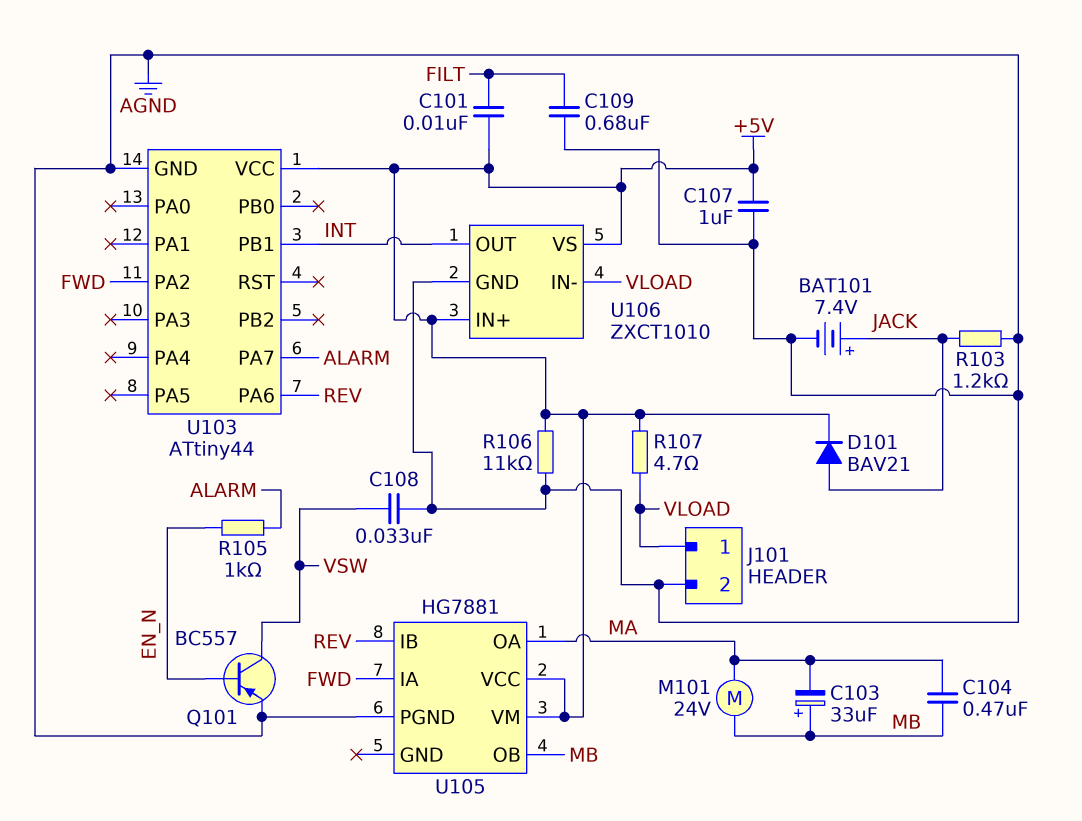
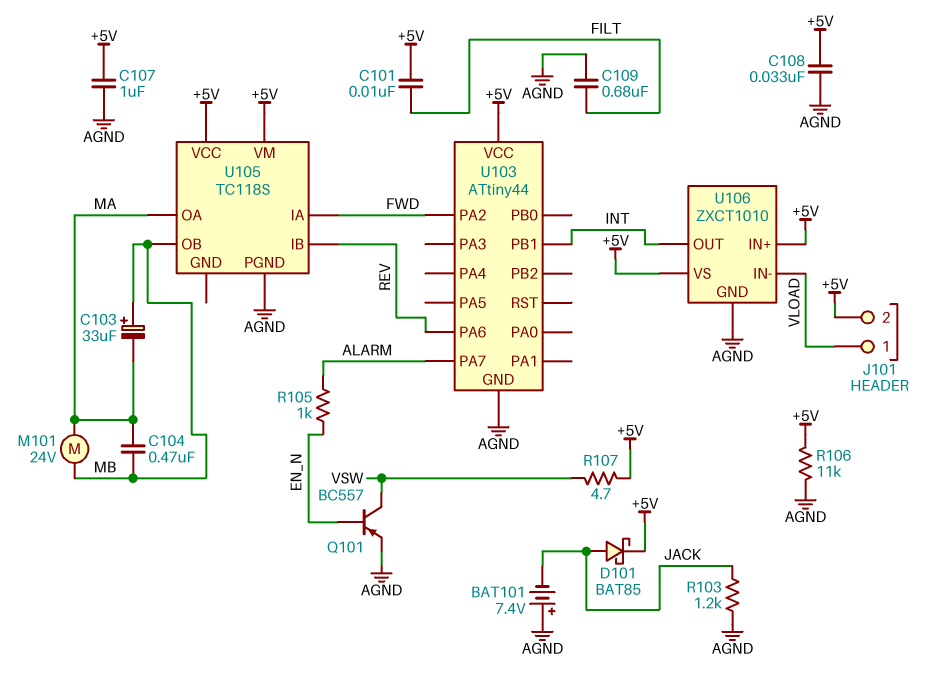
BAT101: 7.4V (plus JACK, minus AGND) -> 7.4V (plus AGND, minus JACK)
C108: 33nF (AGND, VSW) -> 33nF (+5V, AGND)
D101: diode BAV21 (A JACK, K +5V) -> schottky BAT85 (A JACK, K +5V)
J101 pin 2: AGND -> +5V
R107: 4.7 (+5V, VLOAD) -> 4.7 (+5V, VSW)
U105: HG7881 -> TC118S

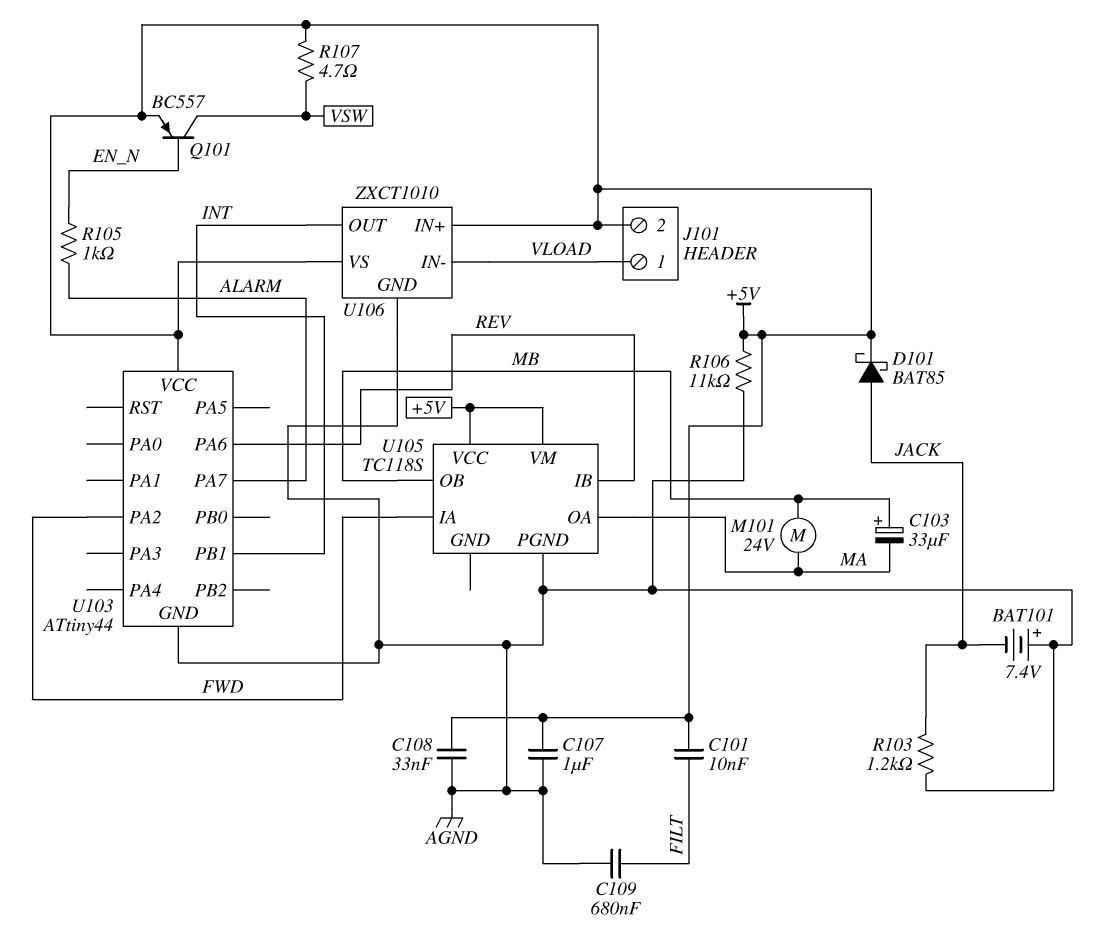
C104: 470nF (MA, MB) -> none
Q101: PNP BC557 (B EN_N, C VSW, E AGND) -> PNP BC557 (B EN_N, C VSW, E +5V)

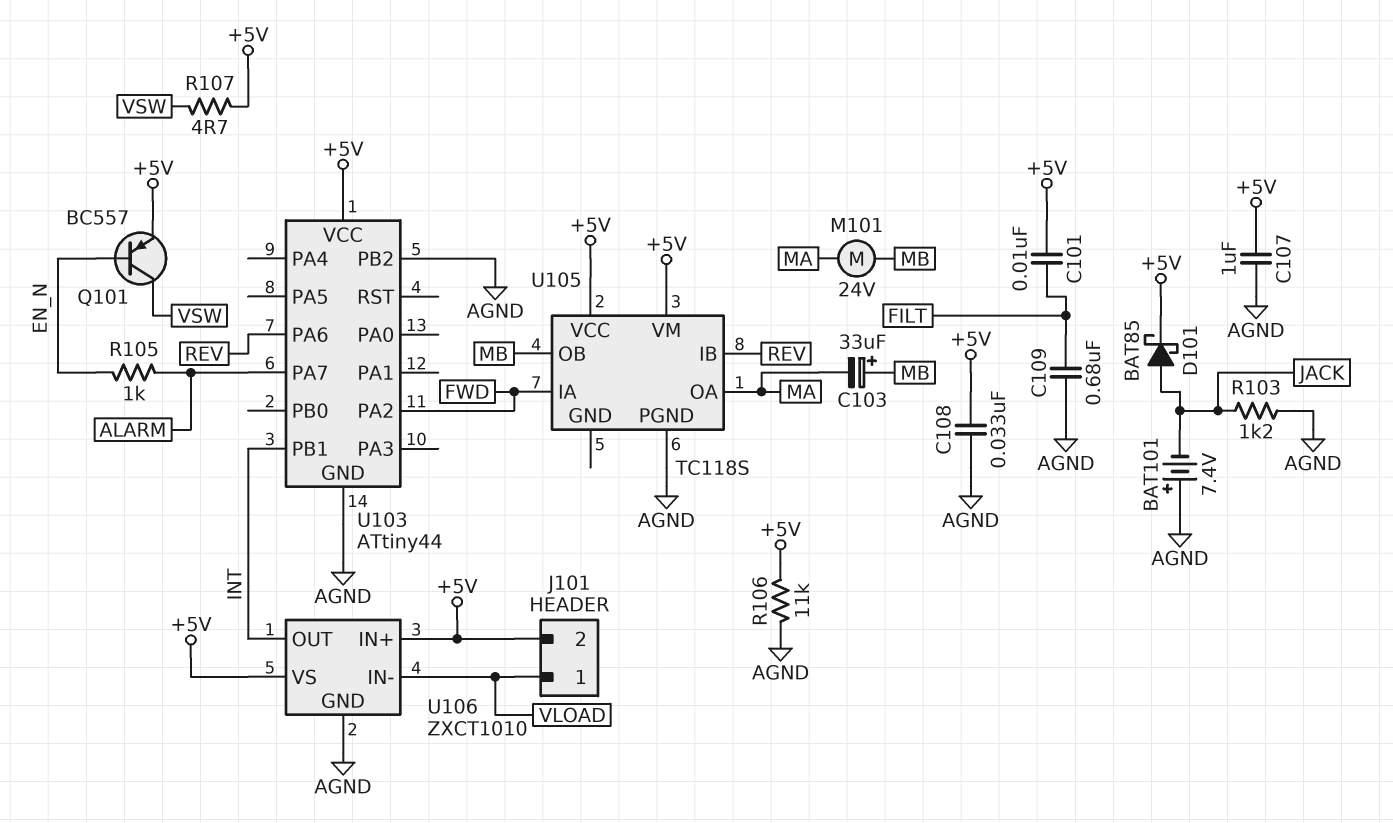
U103 pin PB2: none -> AGND

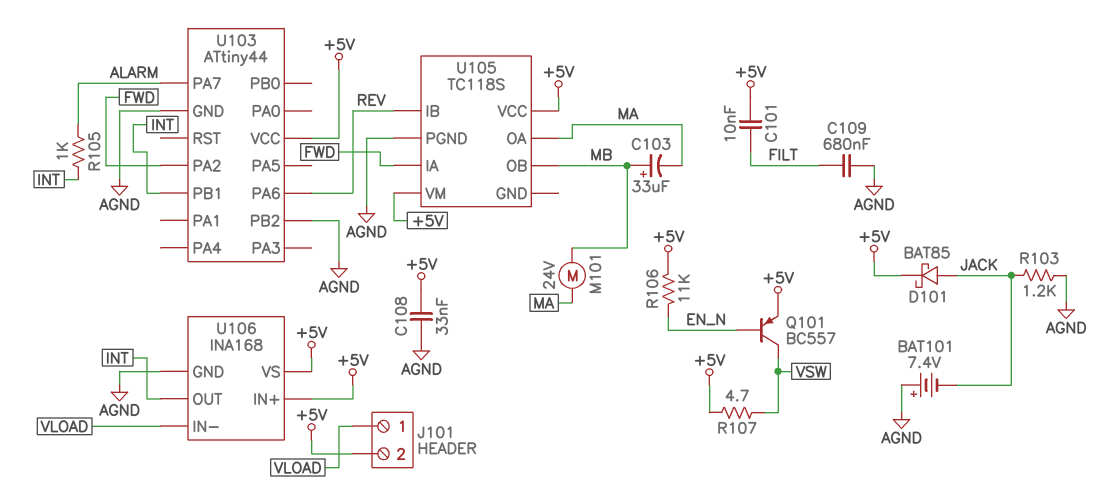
C107: 1uF (+5V, AGND) -> none
R105: 1k (ALARM, EN_N) -> 1k (ALARM, INT)
R106: 11k (+5V, AGND) -> 11k (+5V, EN_N)
U106: ZXCT1010 -> INA168

